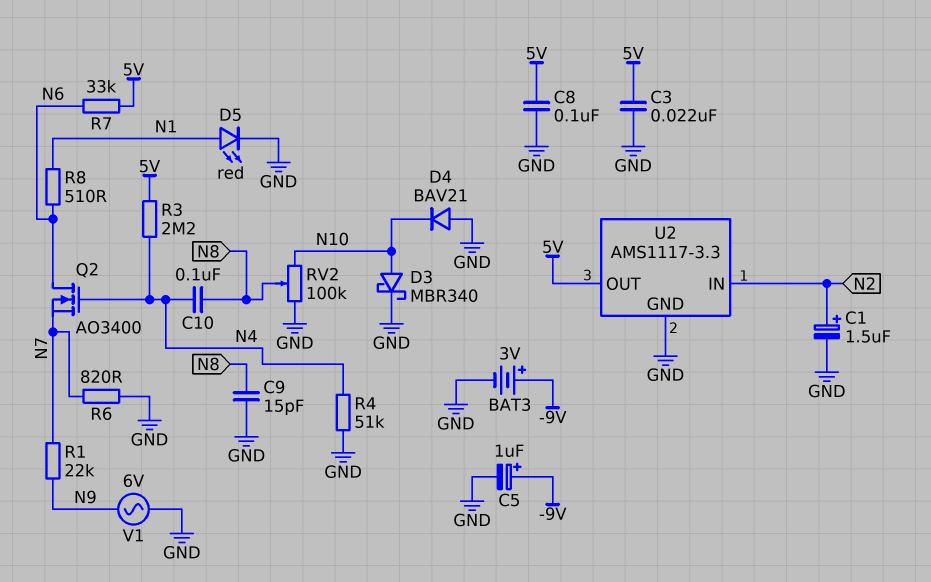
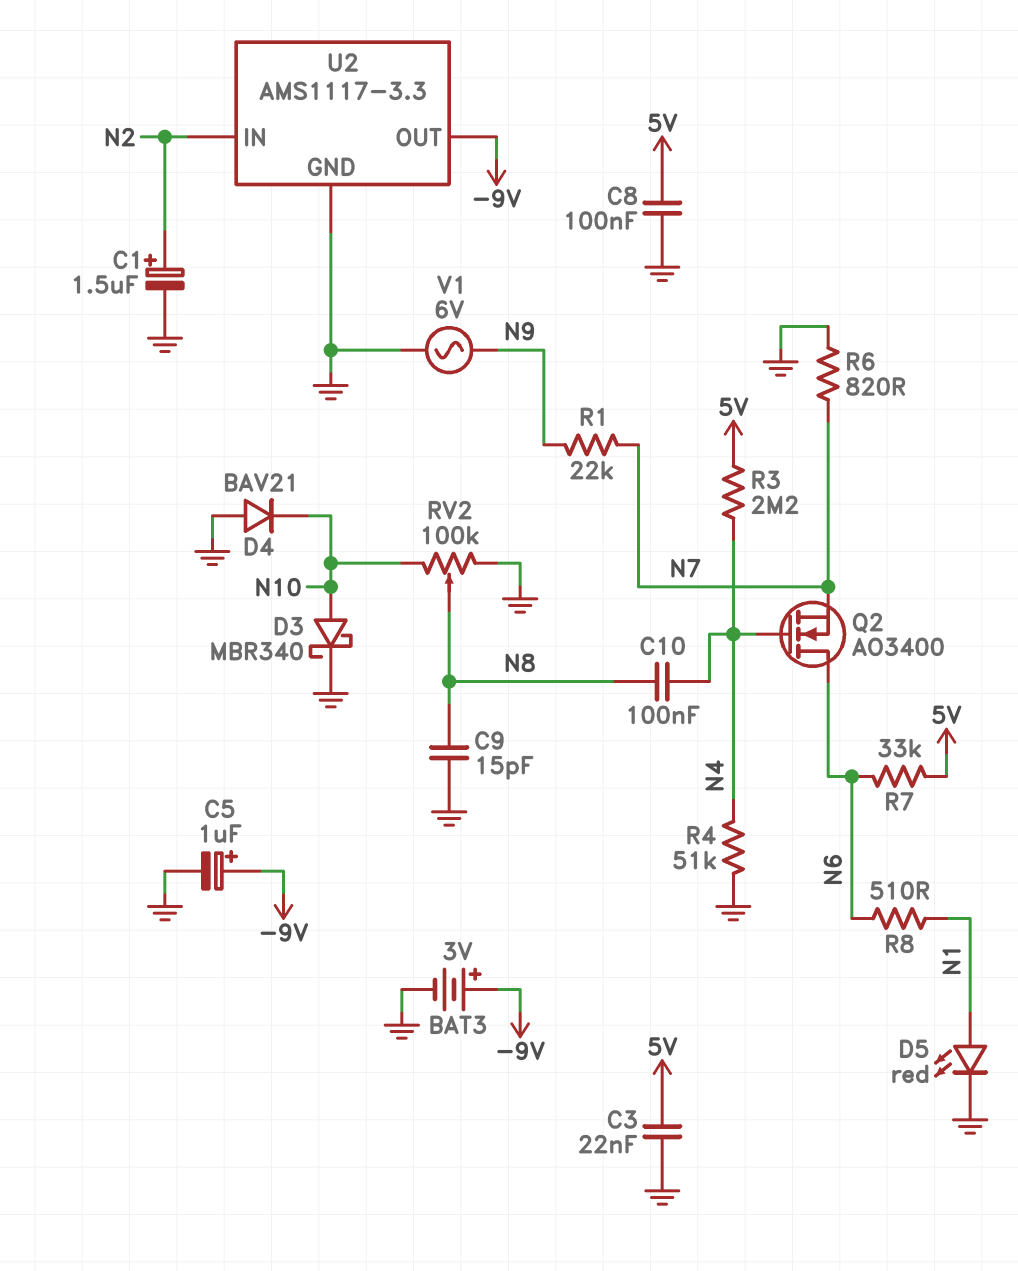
U2 pin OUT: 5V -> -9V

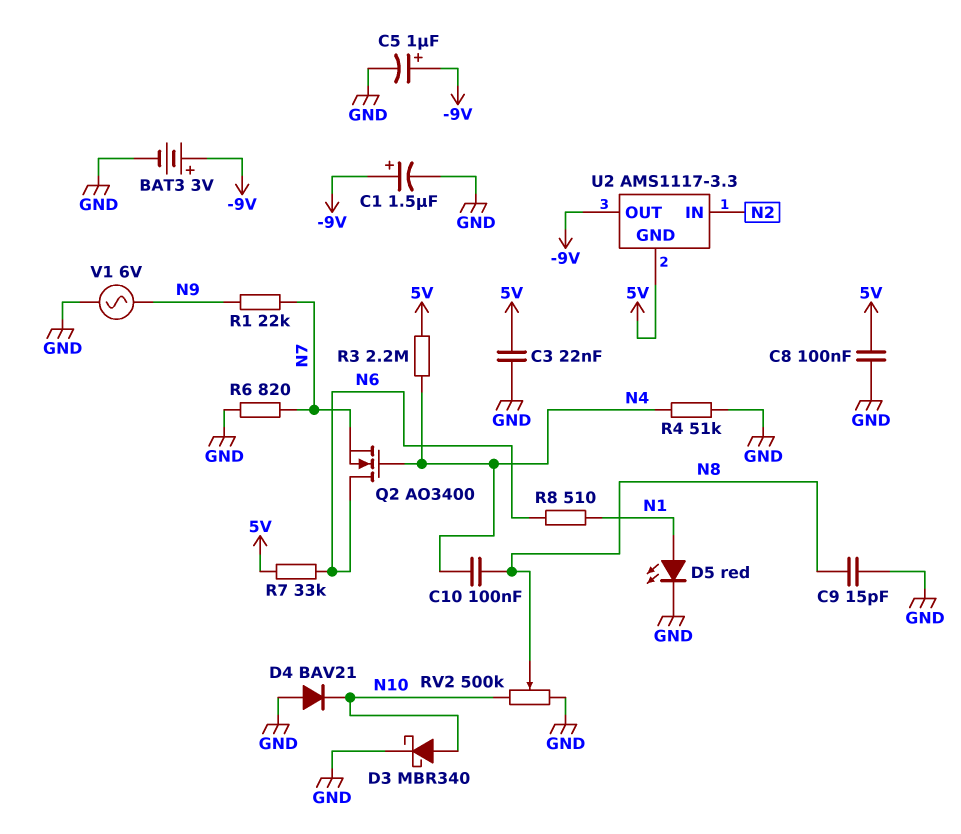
C1: 1.5uF (plus N2, minus GND) -> 1.5uF (plus -9V, minus GND)
RV2: 100k (GND, N10, wiper N8) -> 500k (GND, N10, wiper N8)
U2 pin GND: GND -> 5V

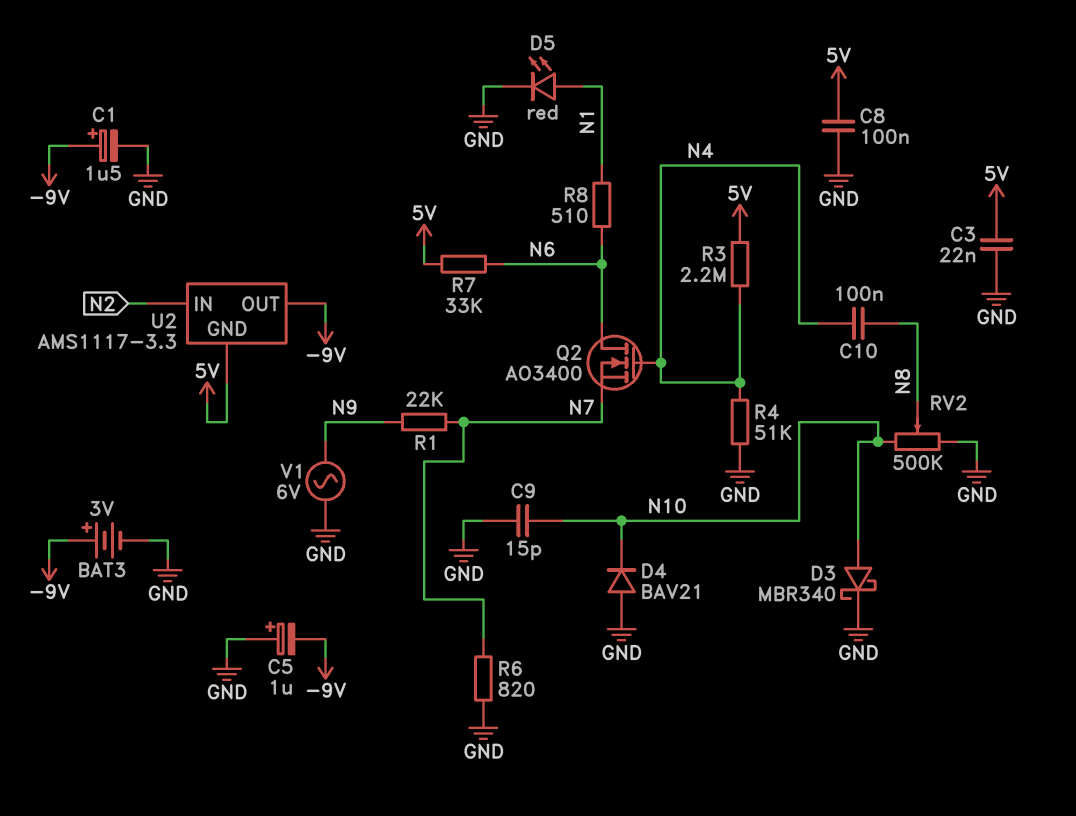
C5: 1uF (plus -9V, minus GND) -> 1uF (plus GND, minus -9V)
C9: 15pF (GND, N8) -> 15pF (GND, N10)

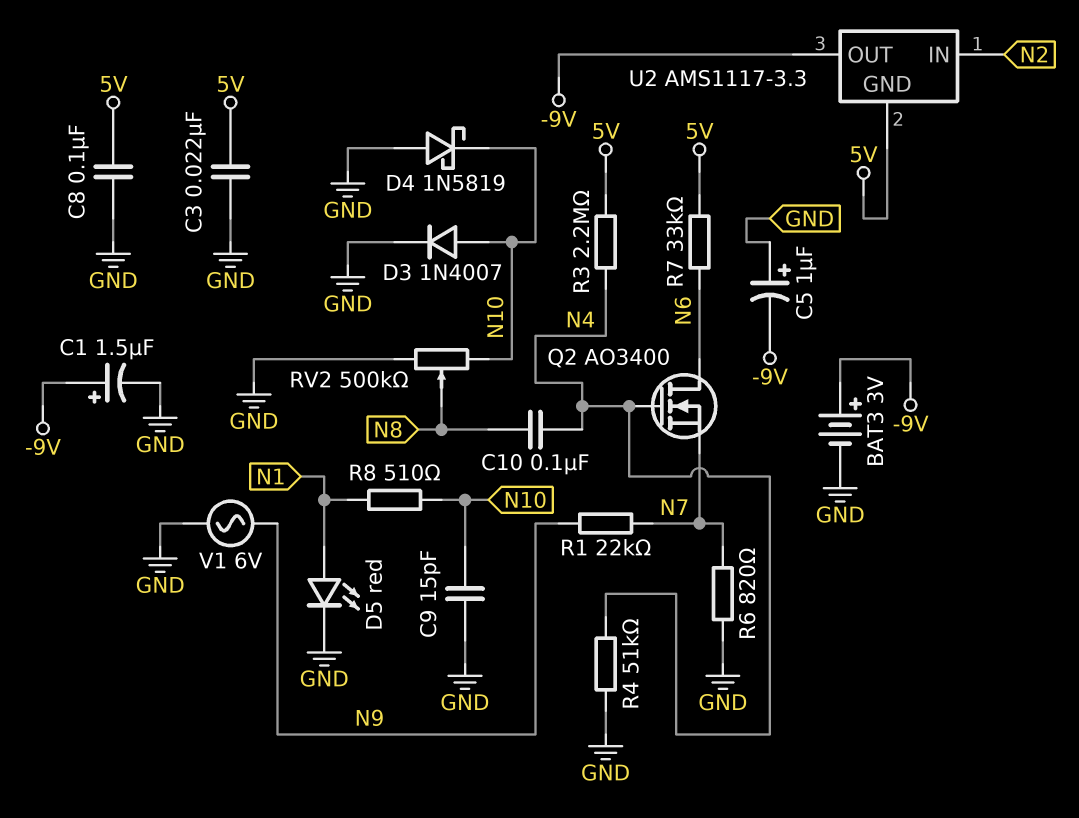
D3: schottky MBR340 (A N10, K GND) -> diode 1N4007 (A N10, K GND)
D4: diode BAV21 (A GND, K N10) -> schottky 1N5819 (A GND, K N10)
R8: 510 (N1, N6) -> 510 (N1, N10)

